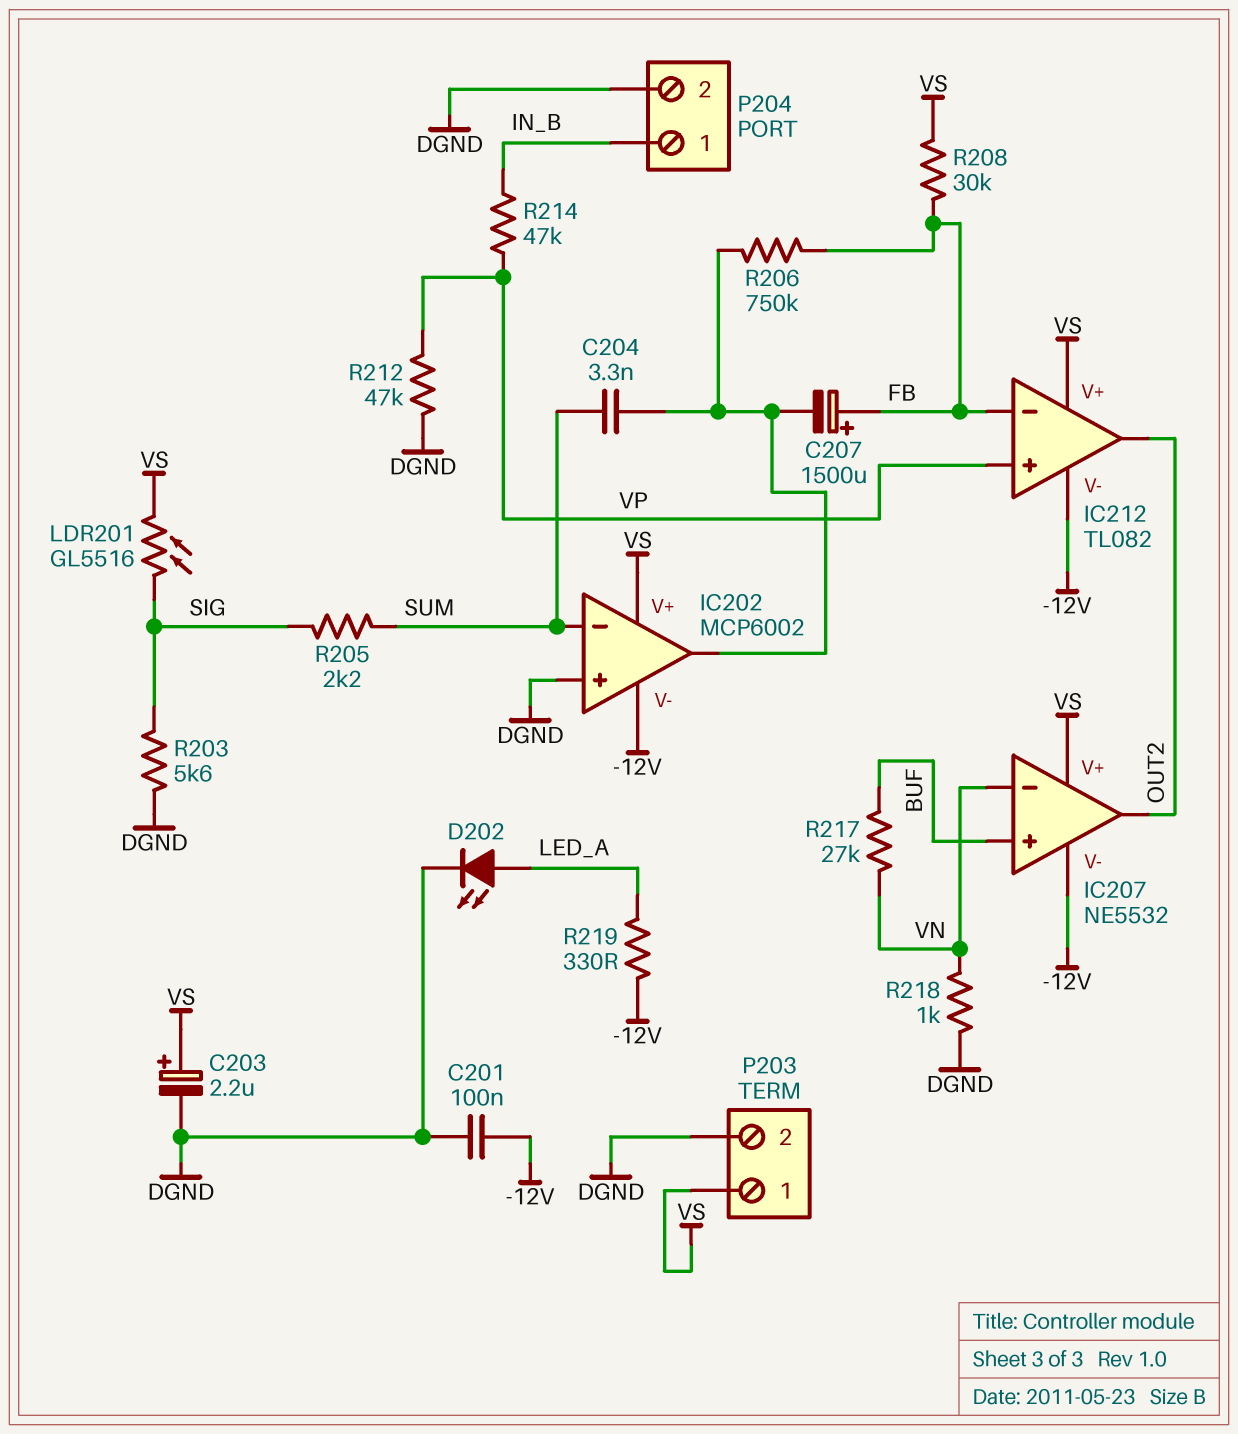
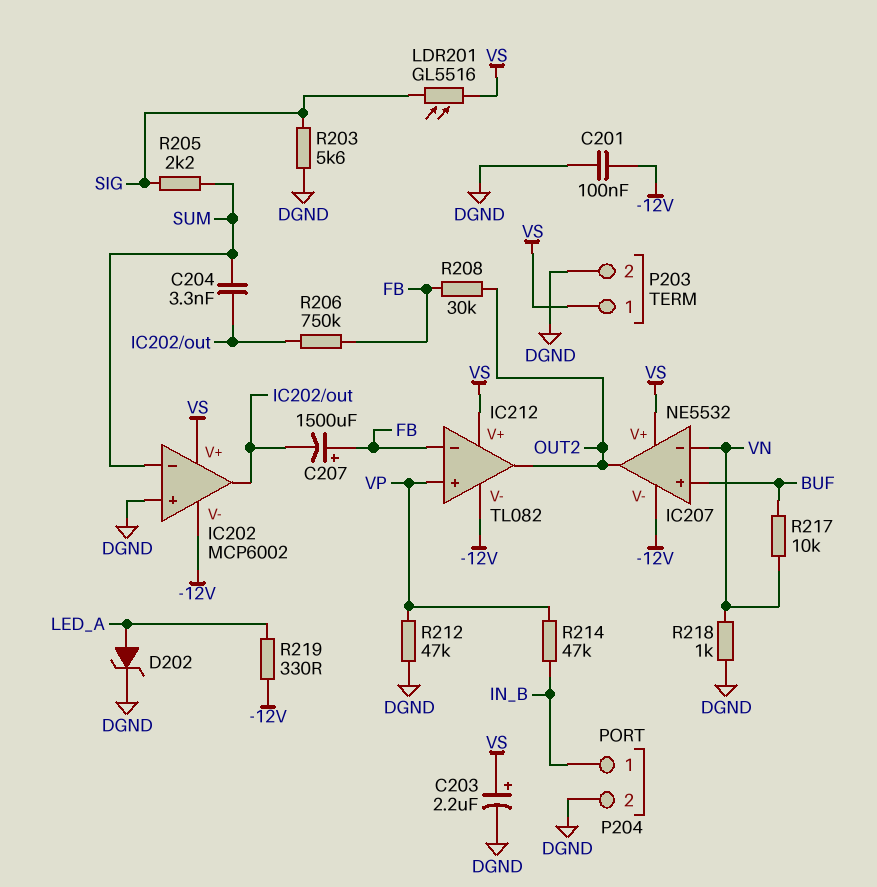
D202: LED (A LED_A, K DGND) -> zener (A LED_A, K DGND)
R208: 30k (FB, VS) -> 30k (FB, OUT2)
R217: 27k (BUF, VN) -> 10k (BUF, VN)

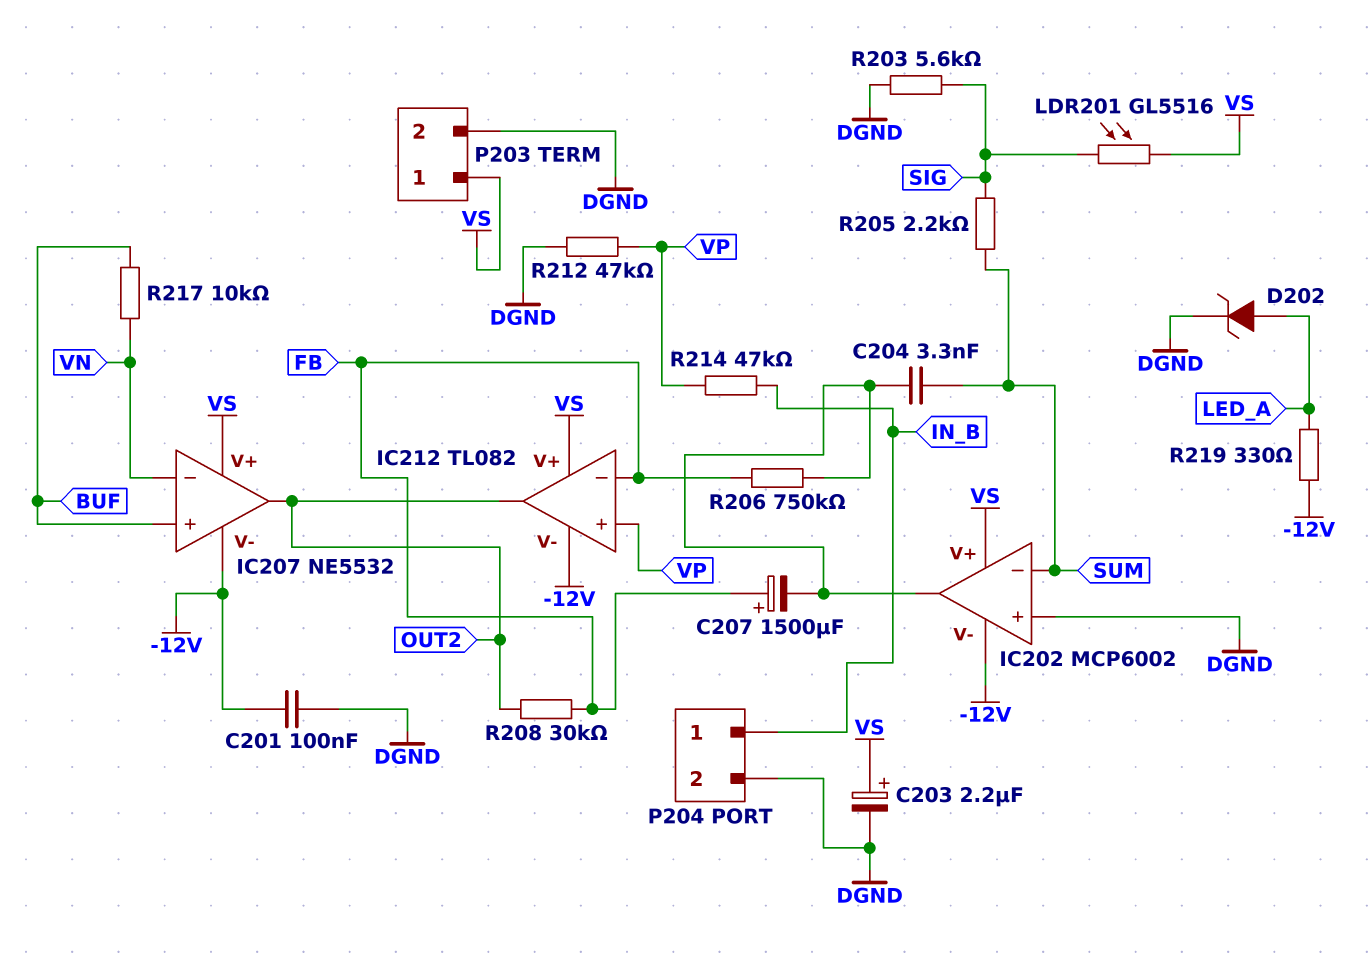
R218: 1k (DGND, VN) -> none

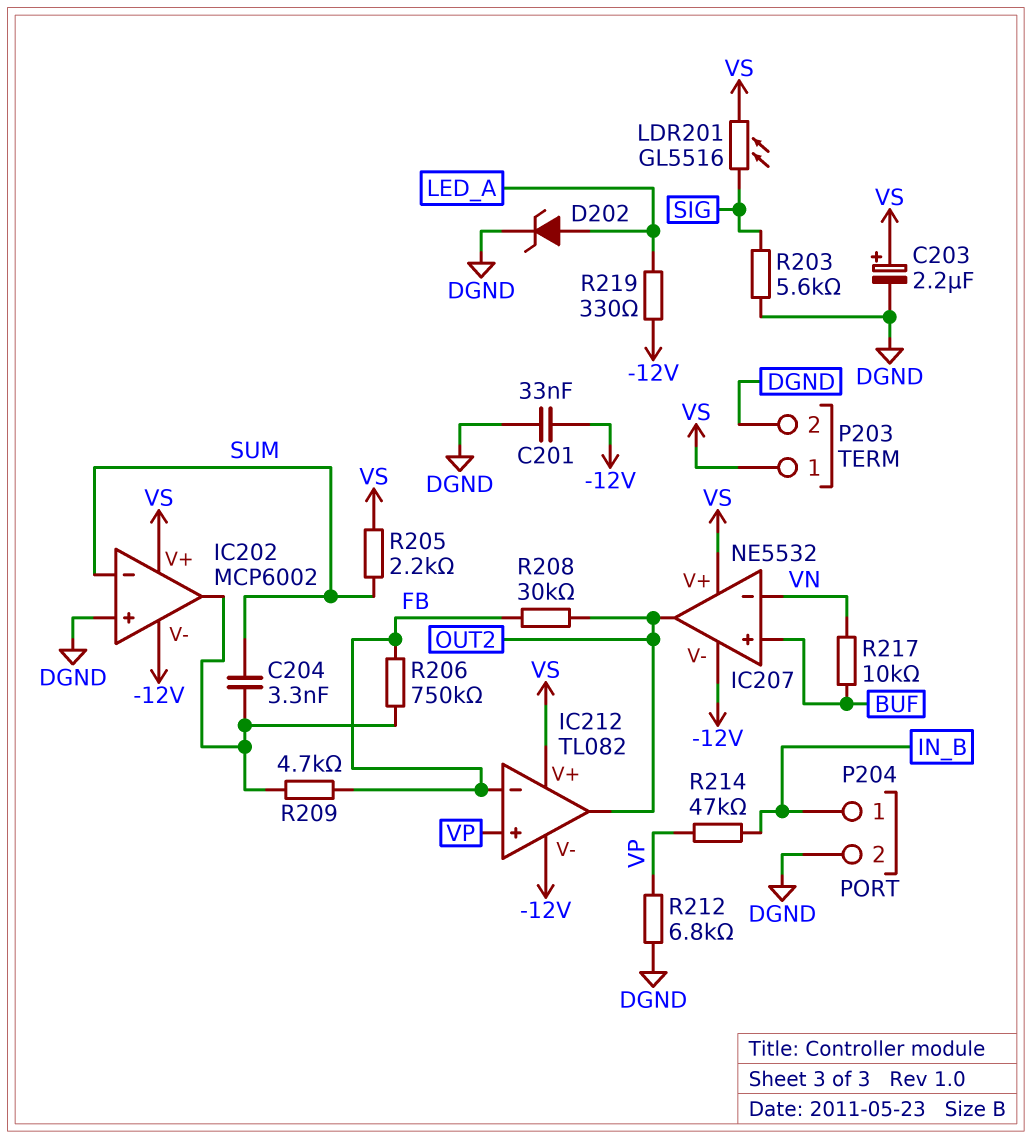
C201: 100nF (-12V, DGND) -> 33nF (-12V, DGND)
C207: 1500uF (plus FB, minus IC202/out) -> none
R205: 2.2k (SIG, SUM) -> 2.2k (SUM, VS)
R209: none -> 4.7k (FB, IC202/out)
R212: 47k (DGND, VP) -> 6.8k (DGND, VP)

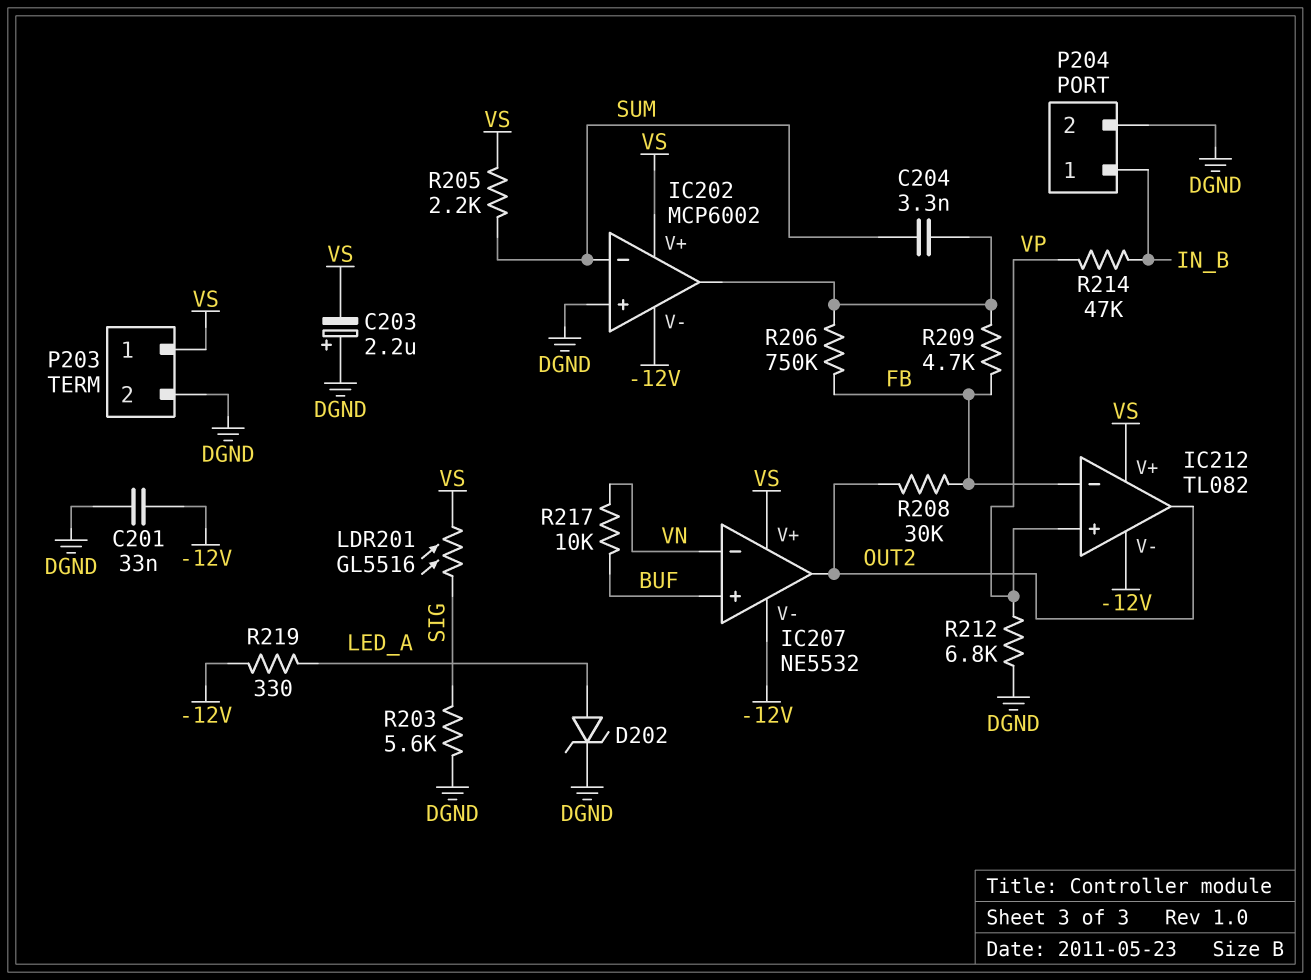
C203: 2.2uF (plus VS, minus DGND) -> 2.2uF (plus DGND, minus VS)

